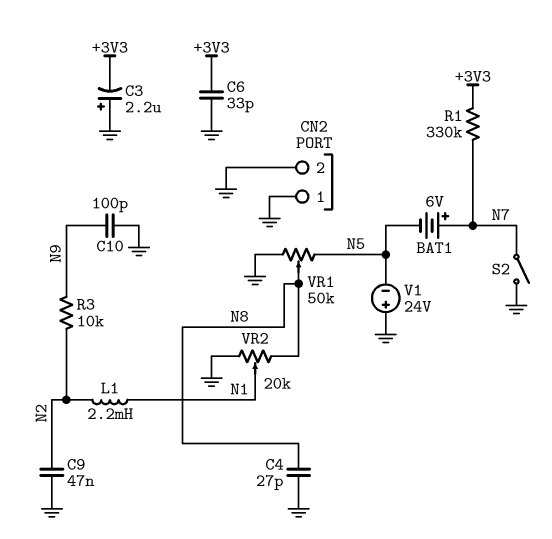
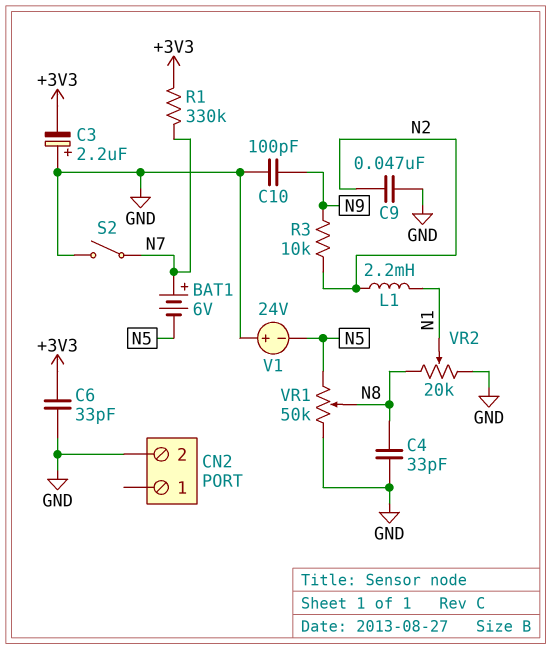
C4: 27pF (GND, N8) -> 33pF (GND, N8)
CN2 pin 1: GND -> none

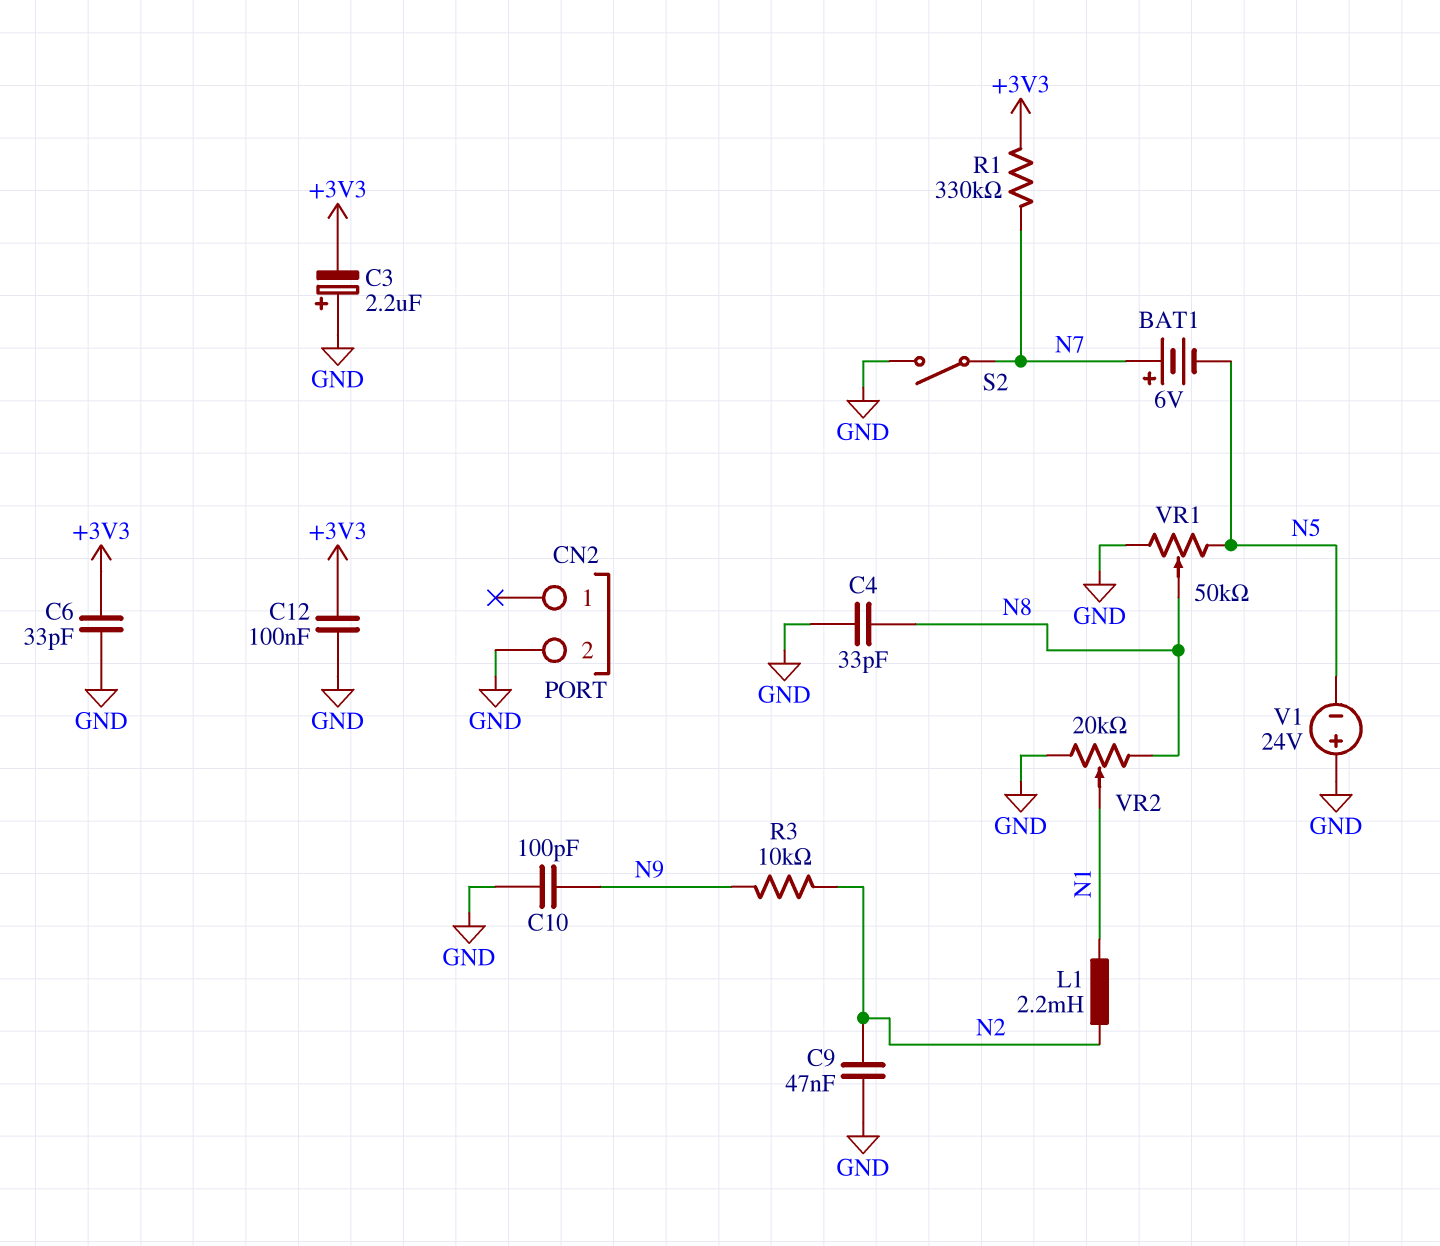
C12: none -> 100nF (+3V3, GND)

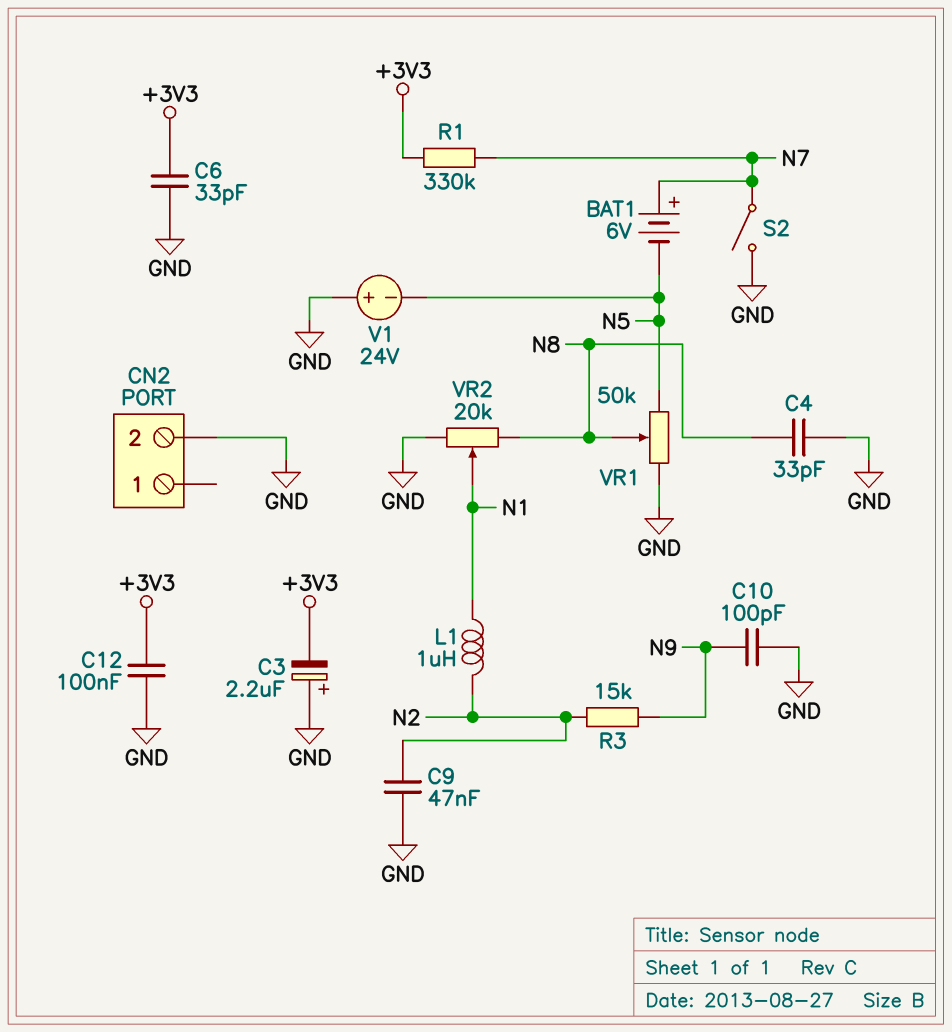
L1: 2.2mH (N1, N2) -> 1uH (N1, N2)
R3: 10k (N2, N9) -> 15k (N2, N9)

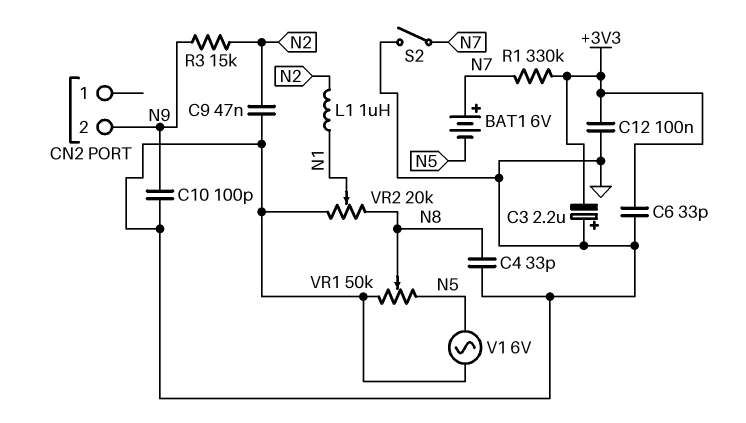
CN2 pin 2: GND -> N9
V1: 24V (plus GND, minus N5) -> AC 6V (GND, N5)

